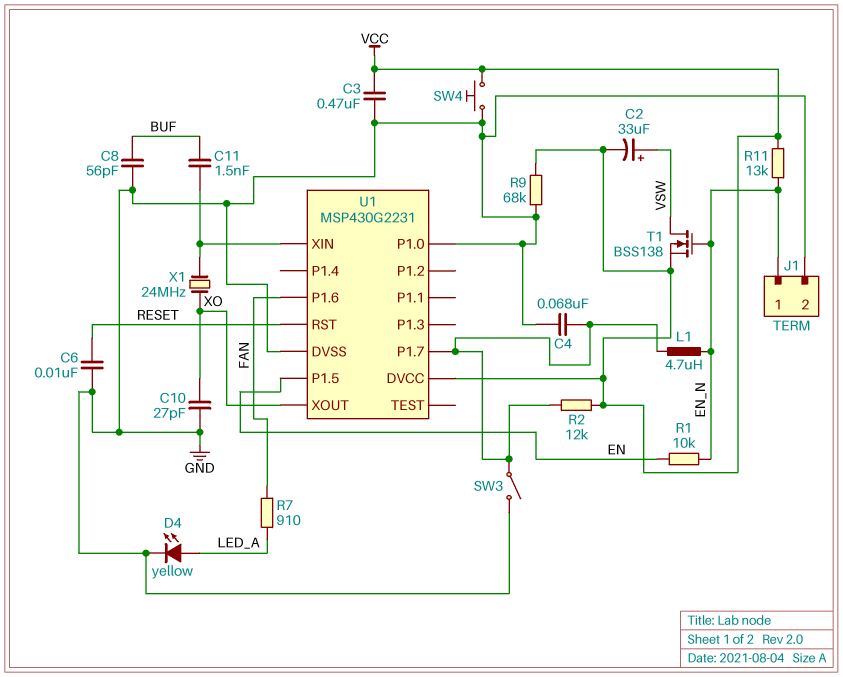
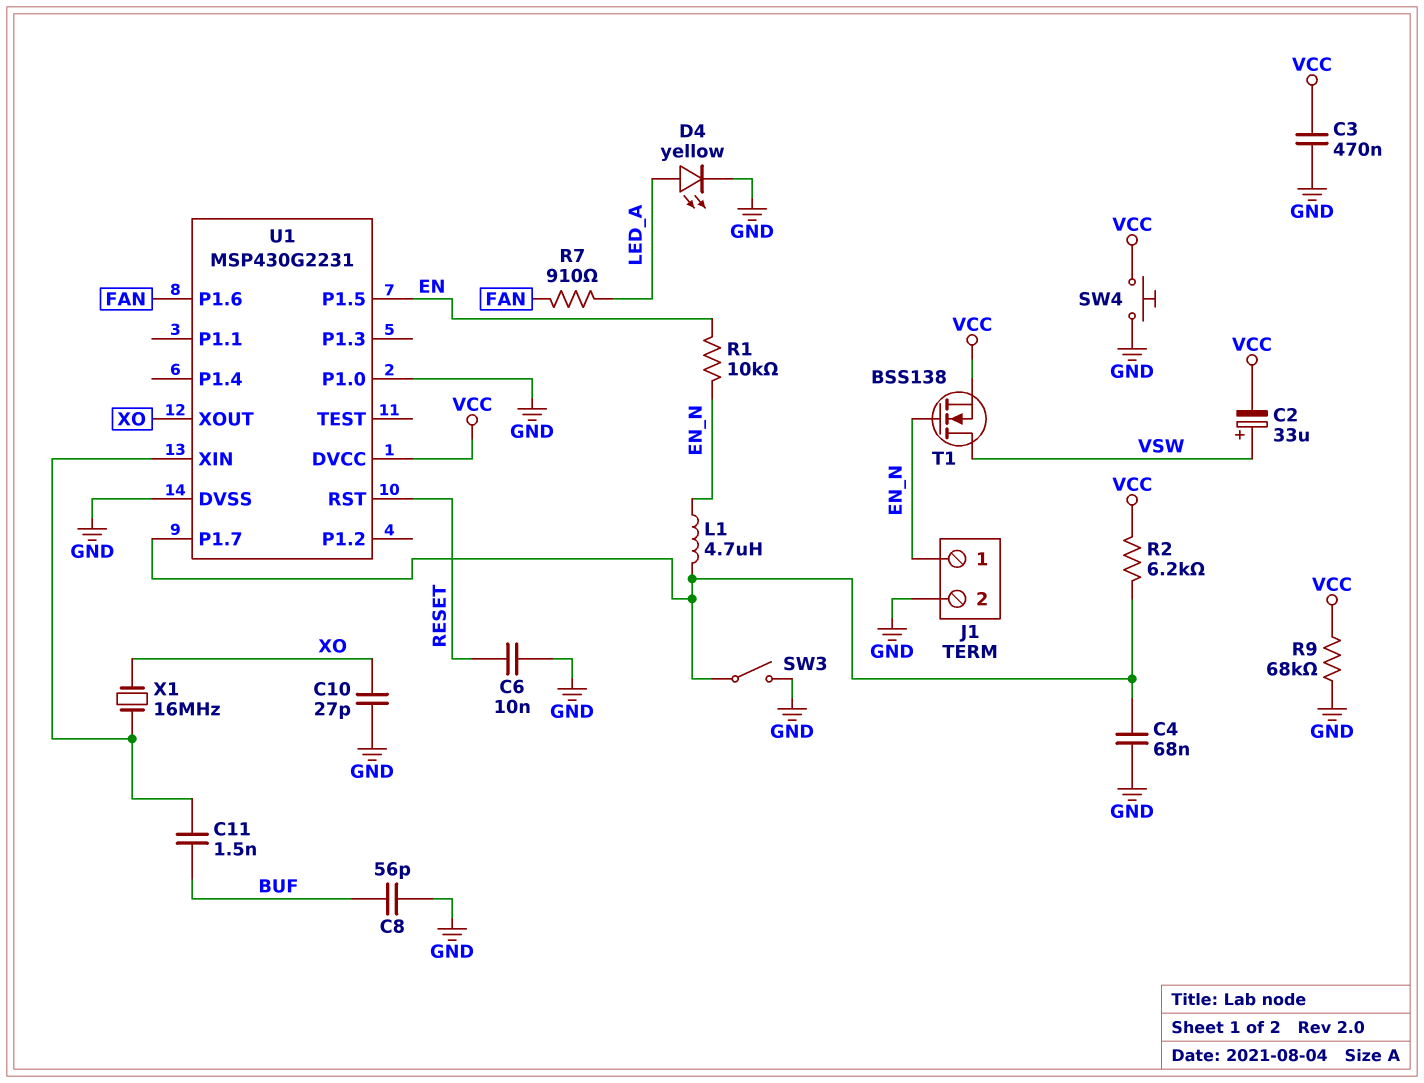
R2: 12k (U1/P1.7, VCC) -> 6.2k (U1/P1.7, VCC)
R11: 13k (EN_N, VCC) -> none
X1: 24MHz (U1/XIN, XO) -> 16MHz (U1/XIN, XO)

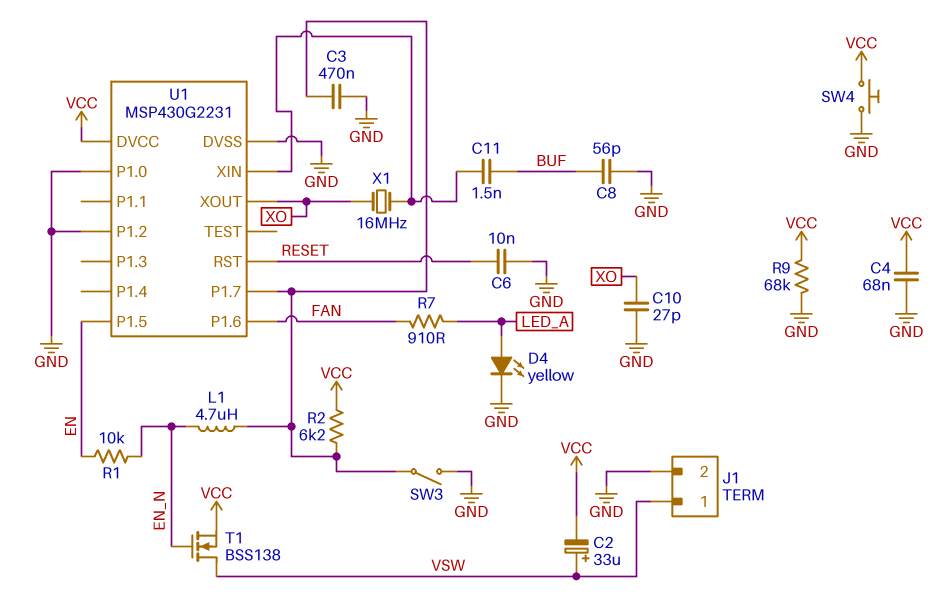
C3: 470nF (GND, VCC) -> 470nF (GND, U1/P1.7)
C4: 68nF (GND, U1/P1.7) -> 68nF (GND, VCC)
J1 pin 1: EN_N -> VSW
U1 pin P1.2: none -> GND

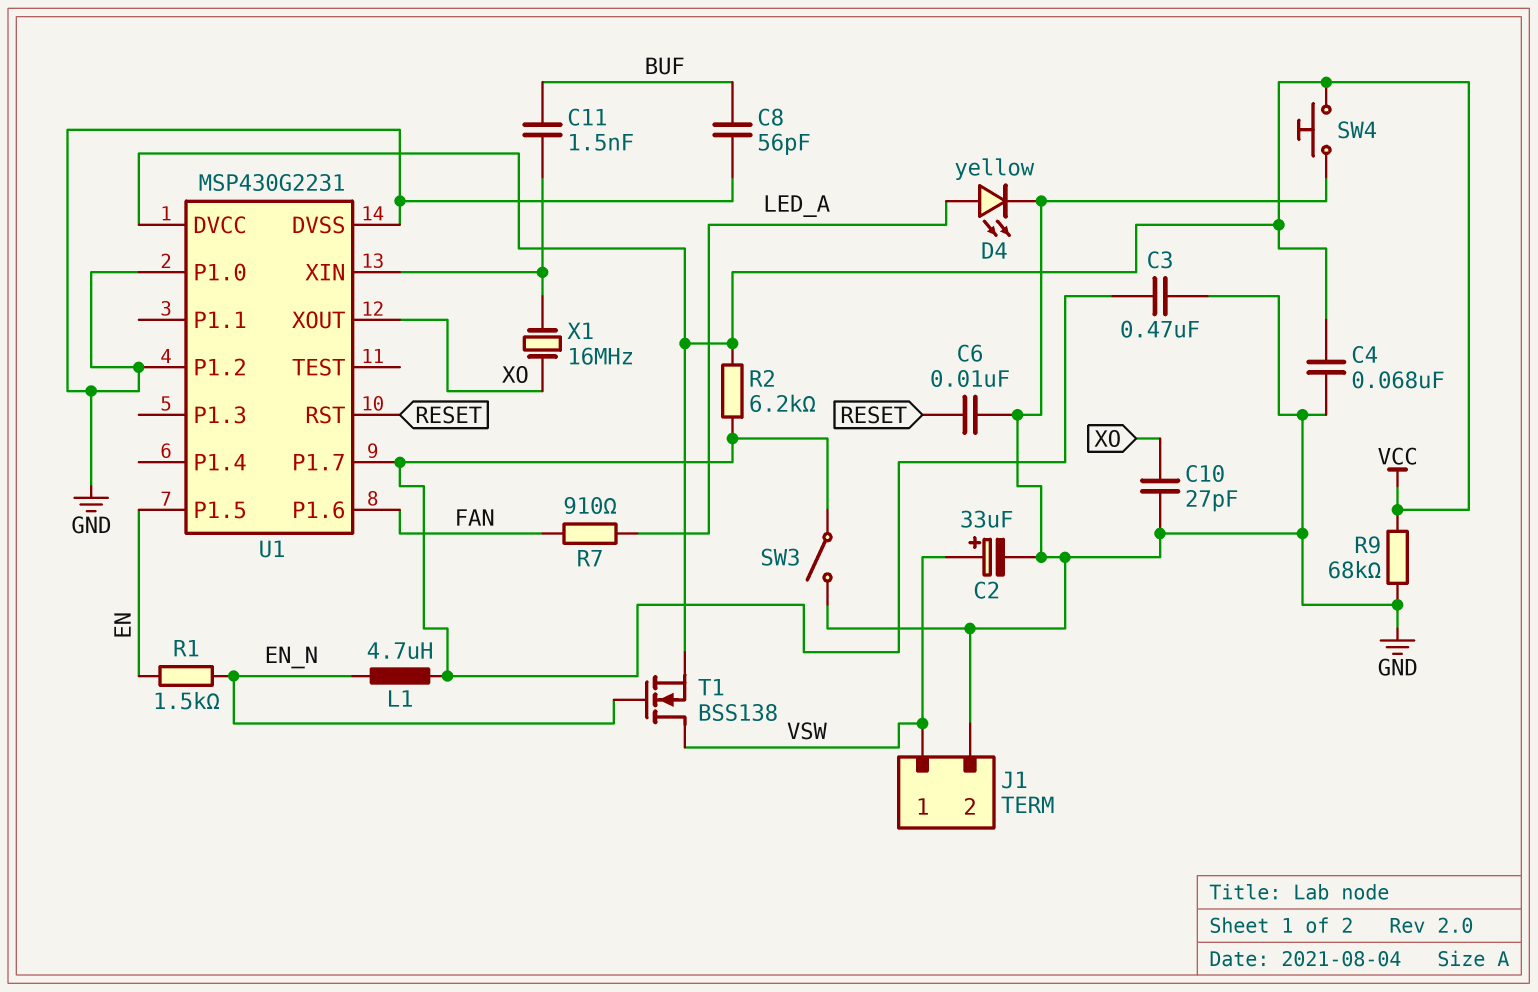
C2: 33uF (plus VSW, minus VCC) -> 33uF (plus VSW, minus GND)
R1: 10k (EN, EN_N) -> 1.5k (EN, EN_N)

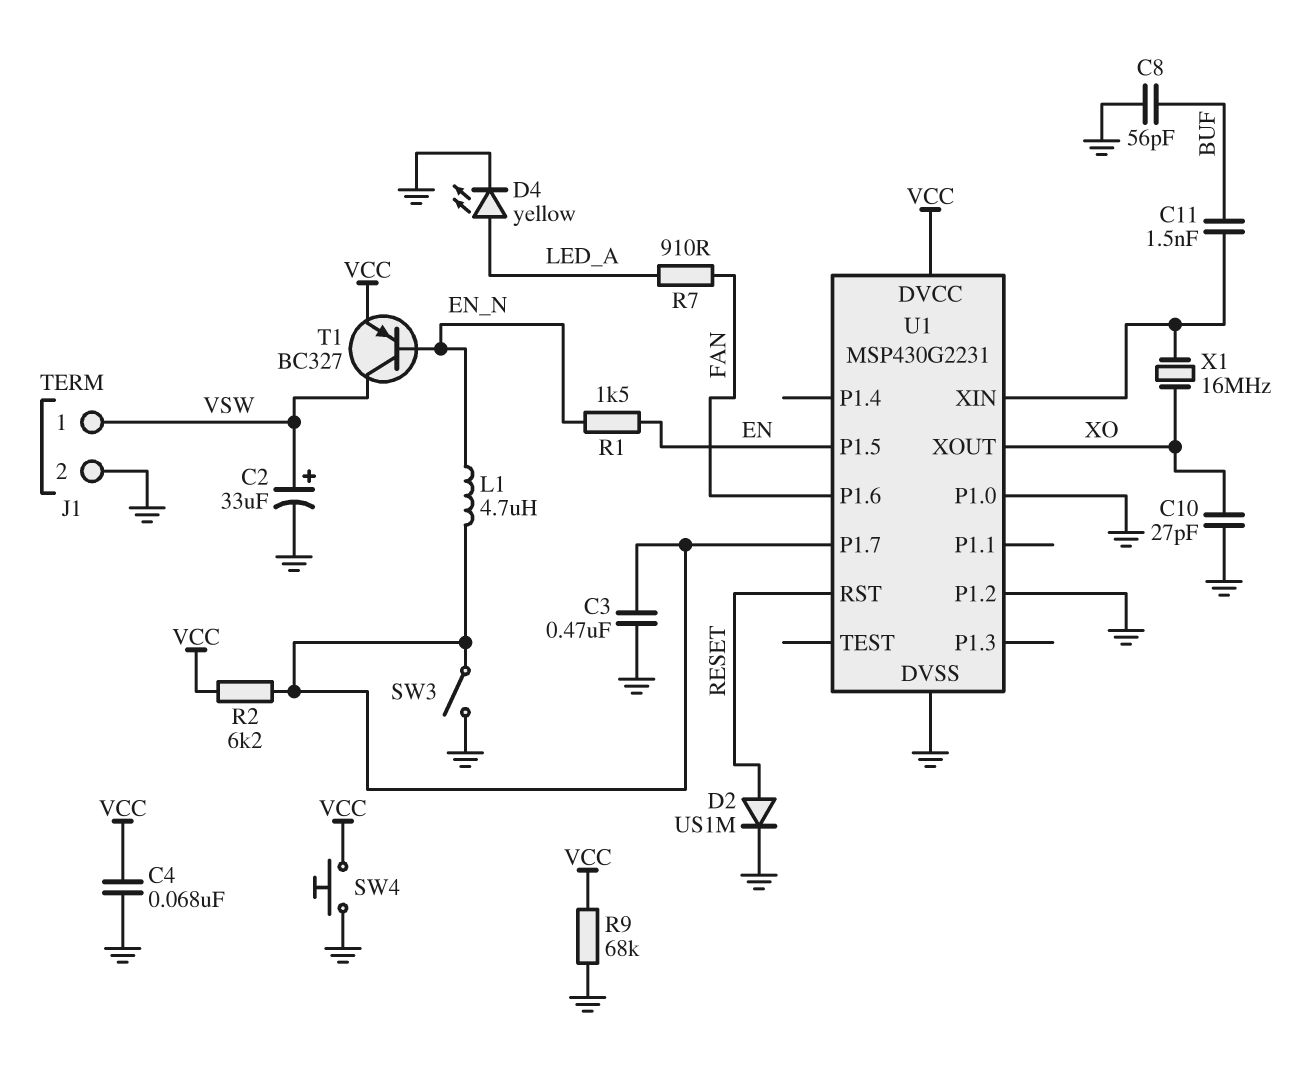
C6: 10nF (GND, RESET) -> none
D2: none -> diode US1M (A RESET, K GND)
T1: NMOS BSS138 (G EN_N, D VSW, S VCC) -> PNP BC327 (B EN_N, C VSW, E VCC)

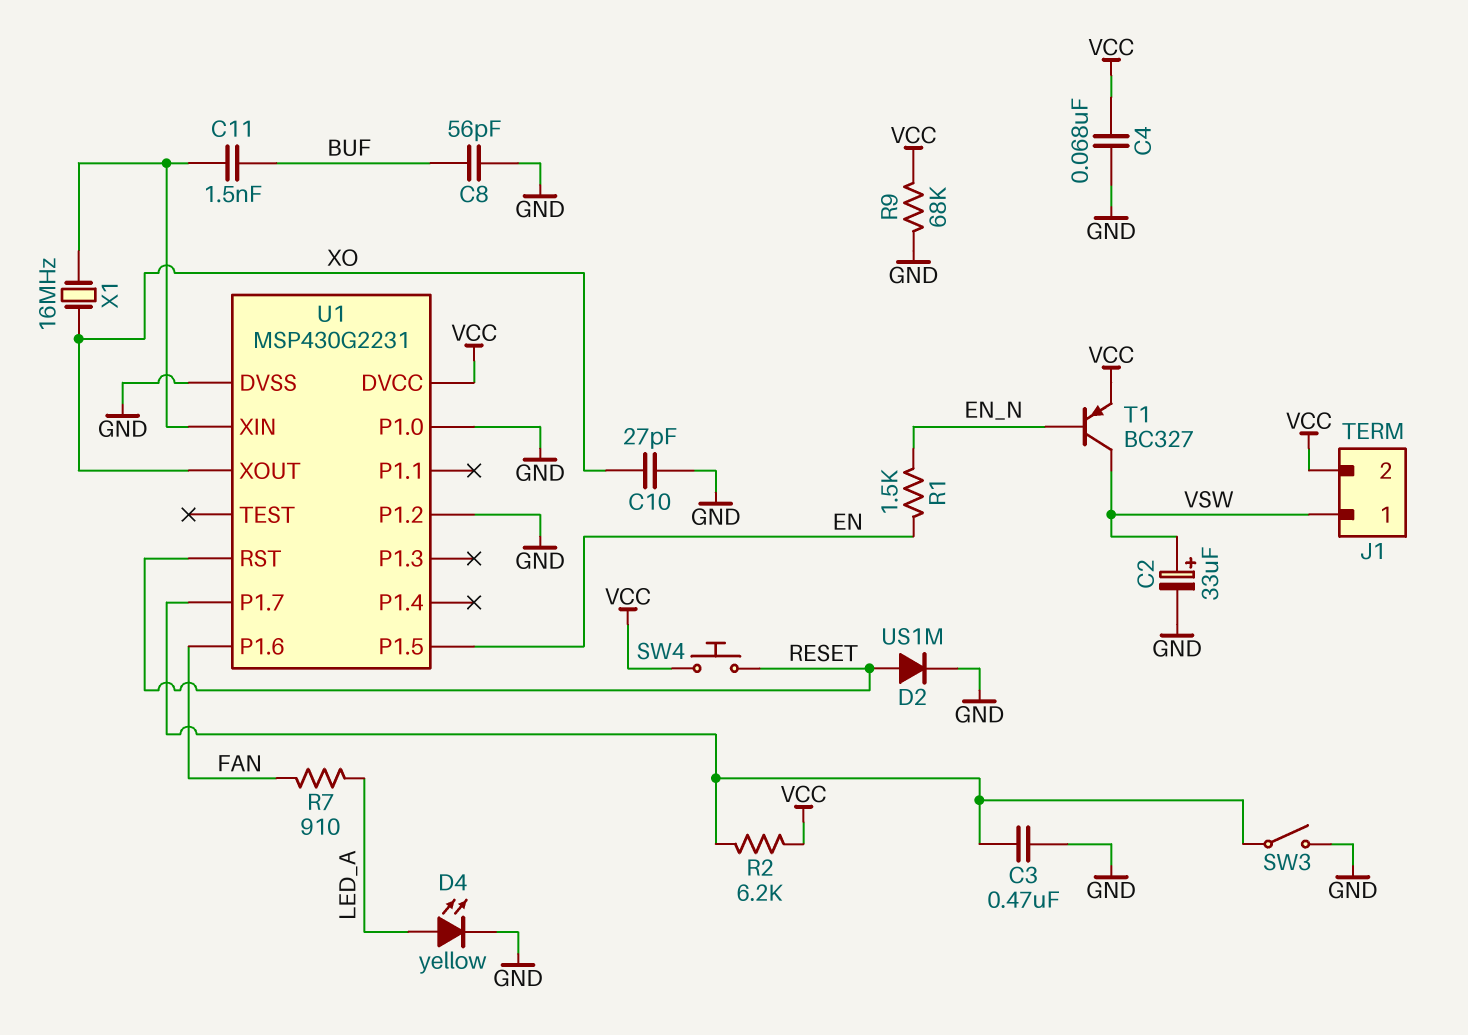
J1 pin 2: GND -> VCC
L1: 4.7uH (EN_N, U1/P1.7) -> none
SW4: button (GND, VCC) -> button (RESET, VCC)

